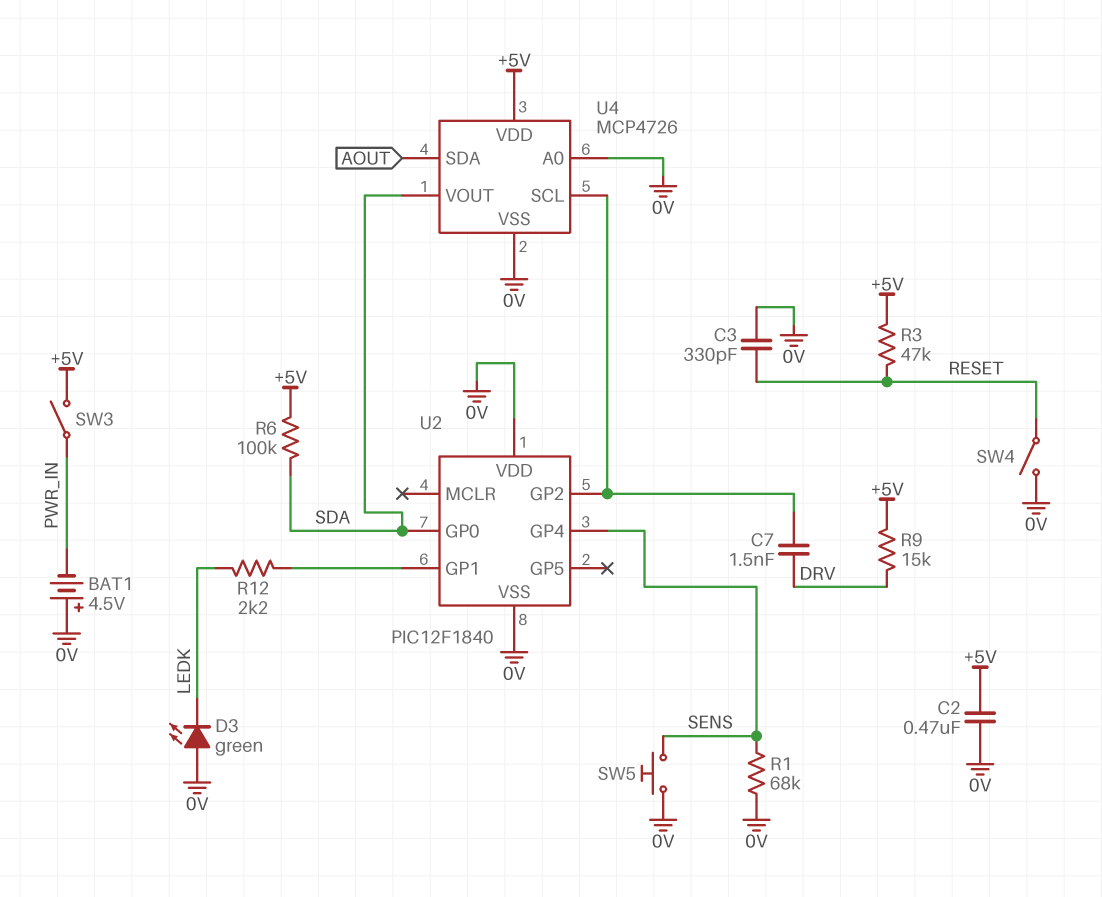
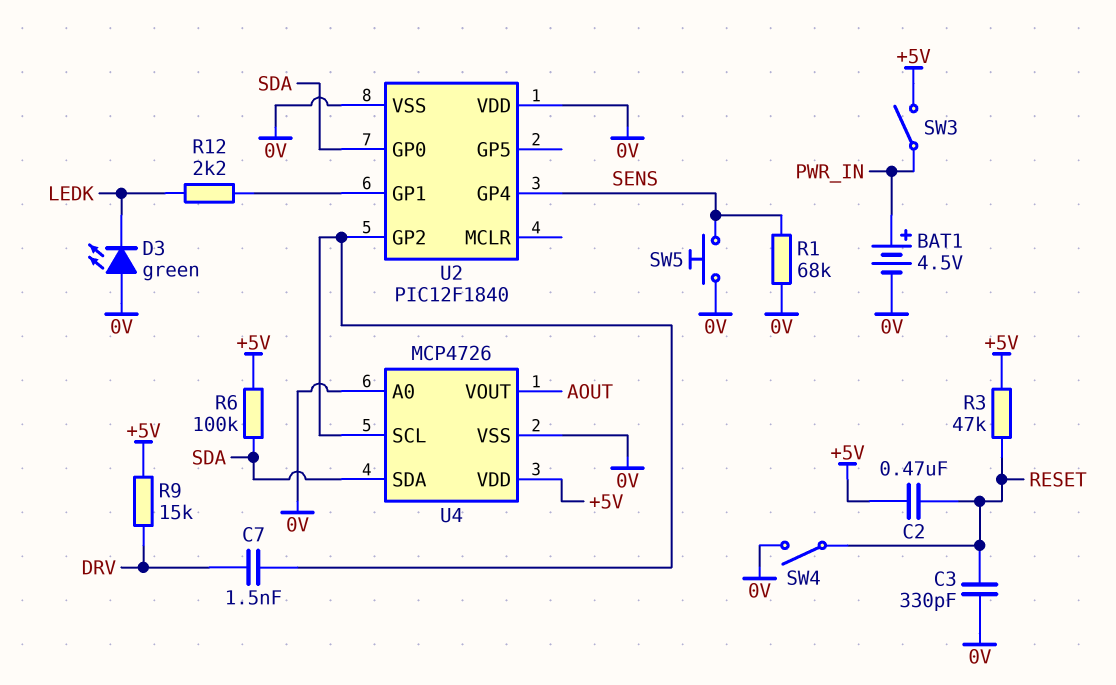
BAT1: 4.5V (plus 0V, minus PWR_IN) -> 4.5V (plus PWR_IN, minus 0V)
C2: 470nF (+5V, 0V) -> 470nF (+5V, RESET)
U4 pin SDA: AOUT -> SDA
U4 pin VOUT: SDA -> AOUT

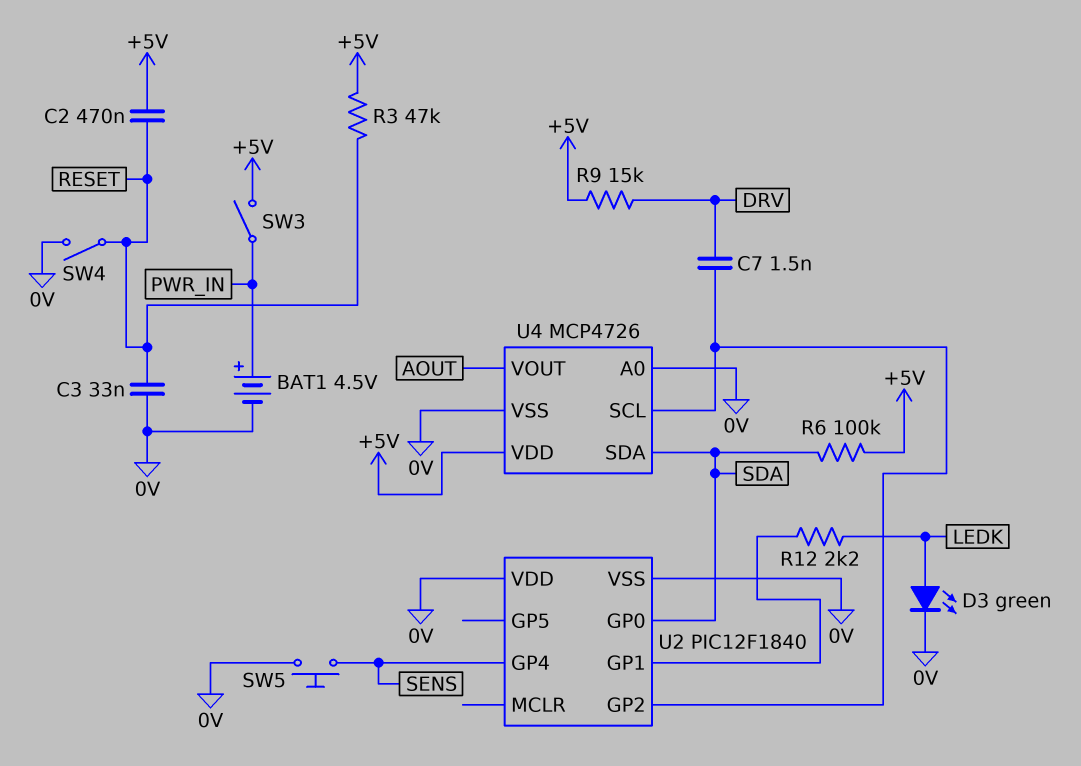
C3: 330pF (0V, RESET) -> 33nF (0V, RESET)
D3: LED green (A 0V, K LEDK) -> LED green (A LEDK, K 0V)
R1: 68k (0V, SENS) -> none

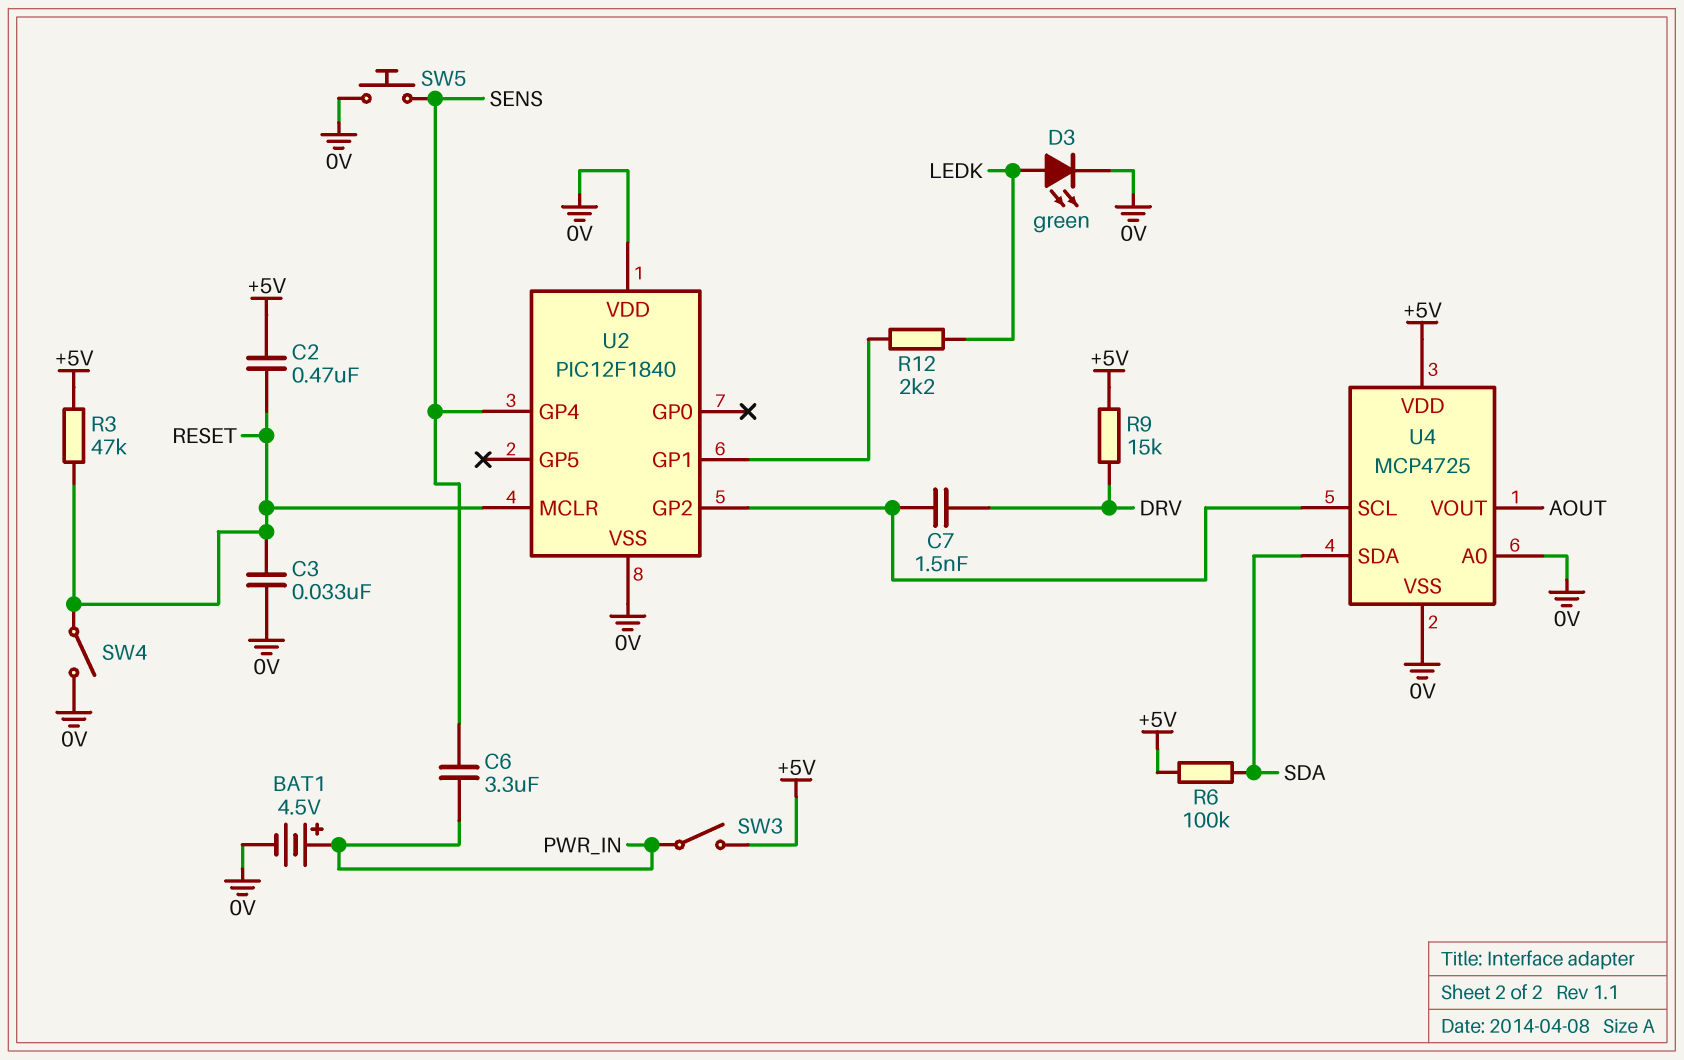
C6: none -> 3.3uF (PWR_IN, SENS)
U2 pin GP0: SDA -> none
U2 pin MCLR: none -> RESET
U4: MCP4726 -> MCP4725

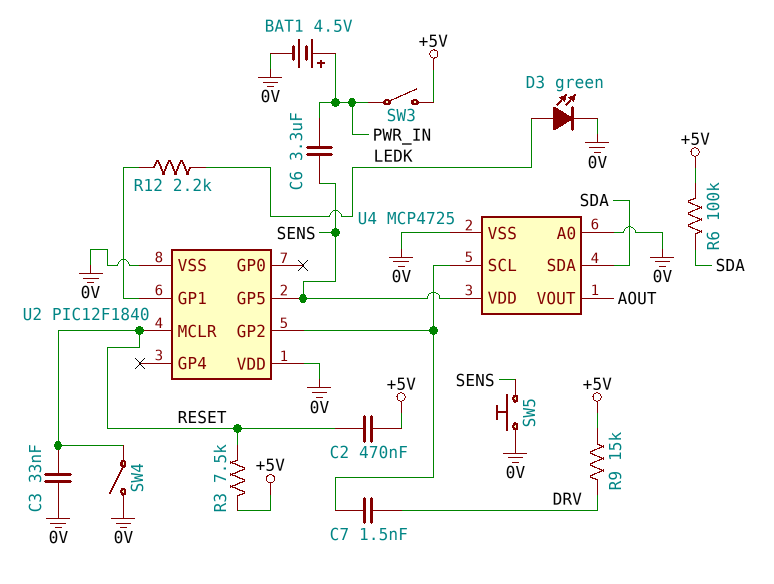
R3: 47k (+5V, RESET) -> 7.5k (+5V, RESET)
U2 pin GP4: SENS -> none
U2 pin GP5: none -> SENS
U4 pin VDD: +5V -> SENS

